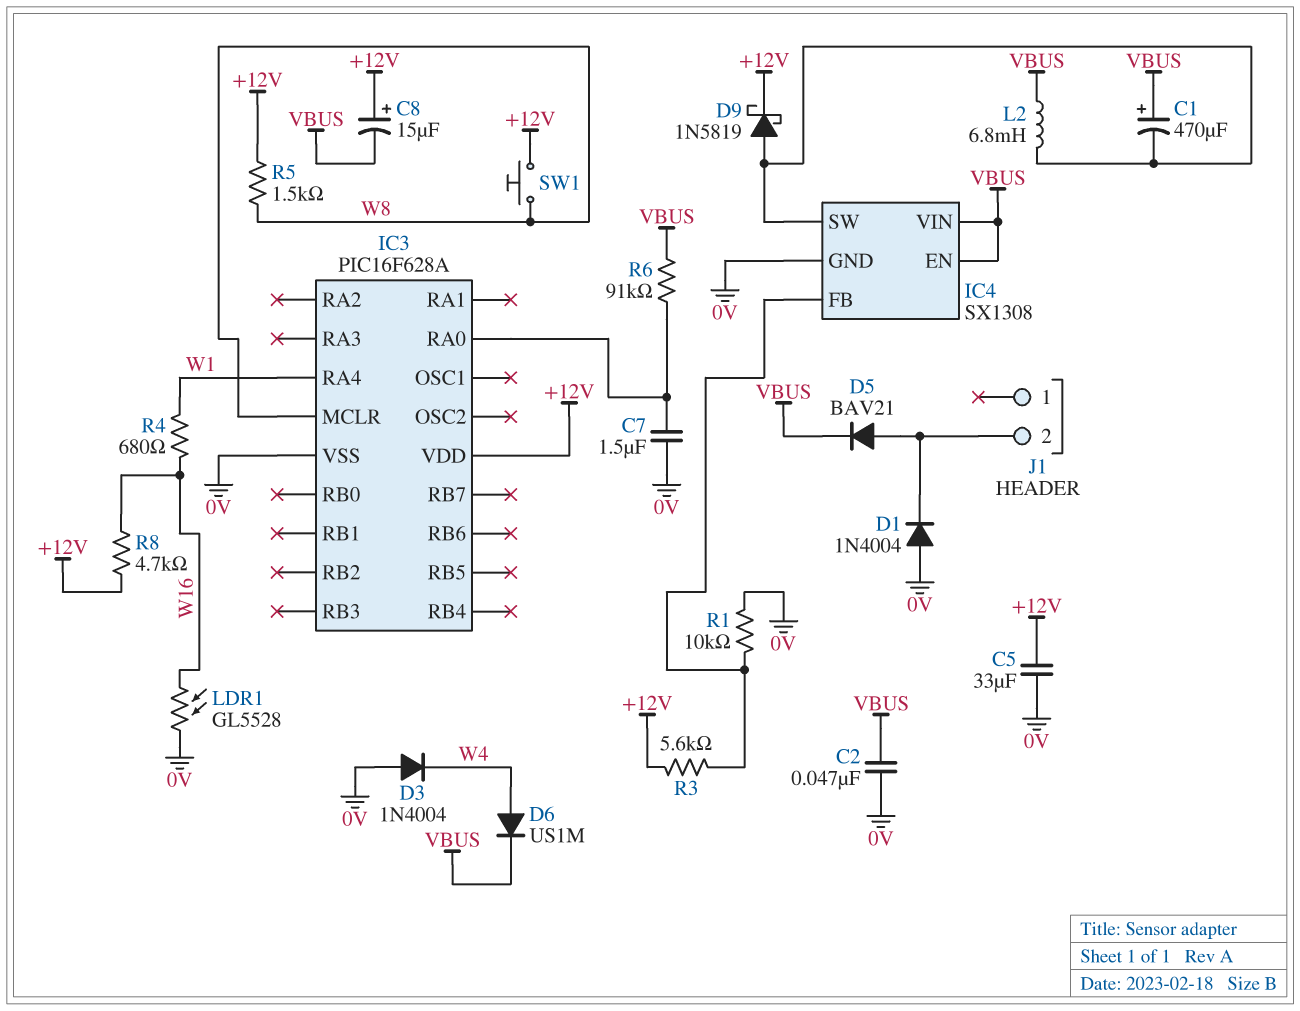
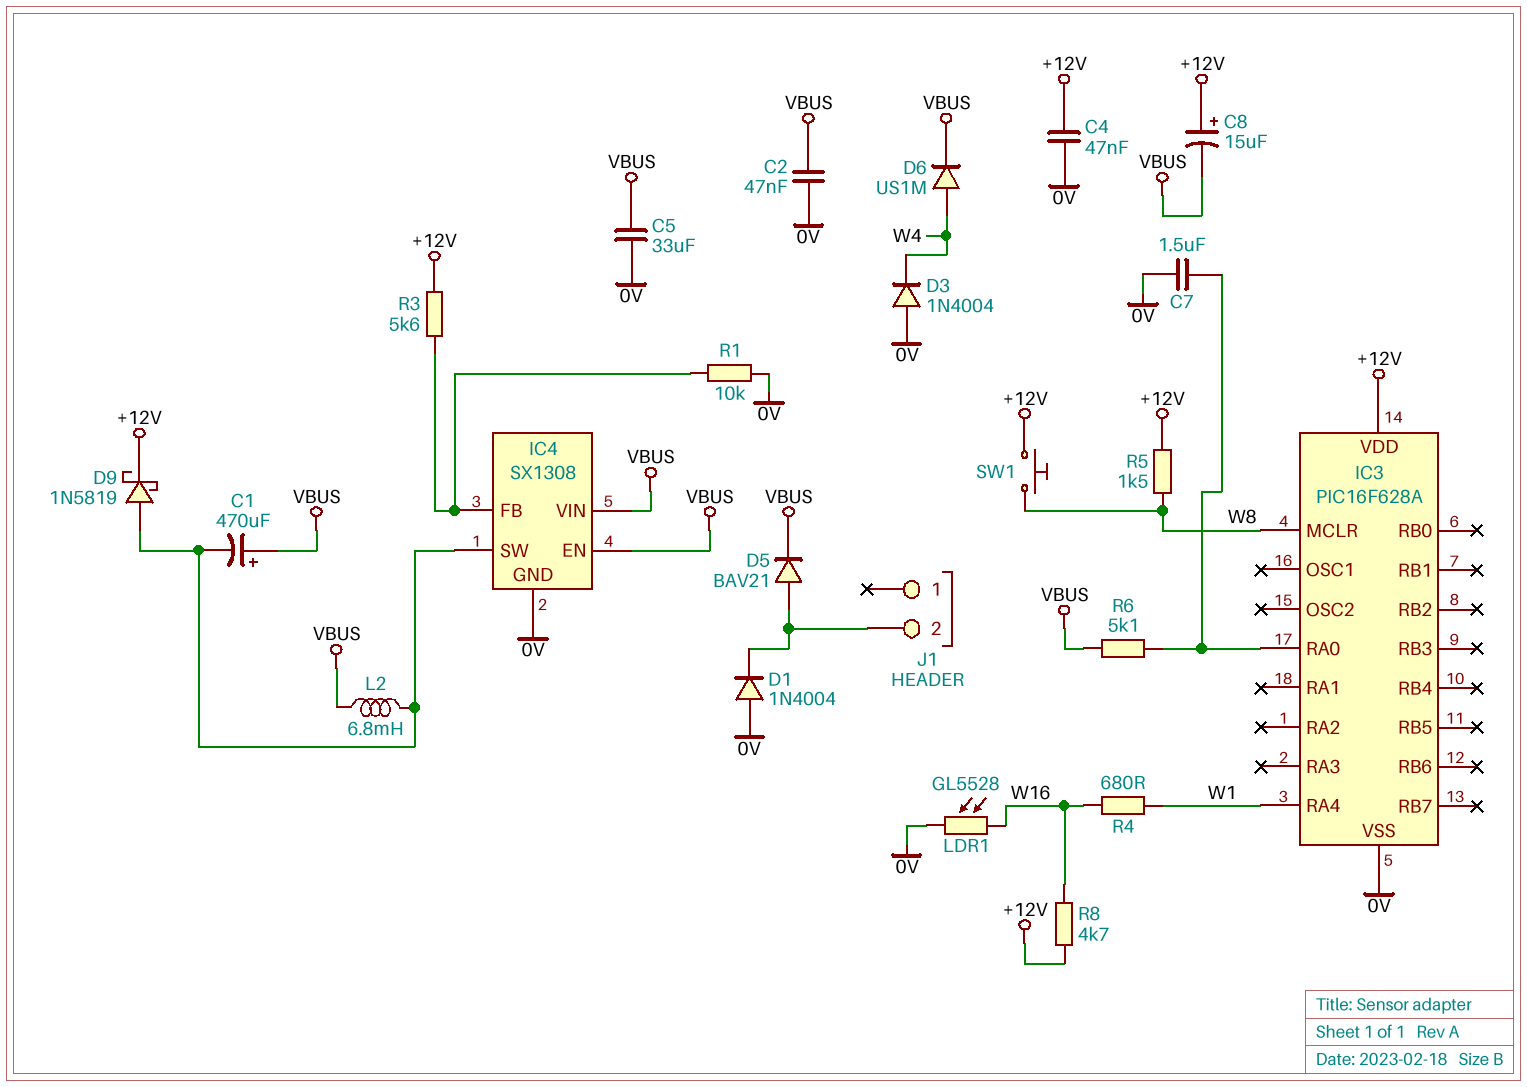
C4: none -> 47nF (+12V, 0V)
C5: 33uF (+12V, 0V) -> 33uF (0V, VBUS)
R6: 91k (IC3/RA0, VBUS) -> 5.1k (IC3/RA0, VBUS)

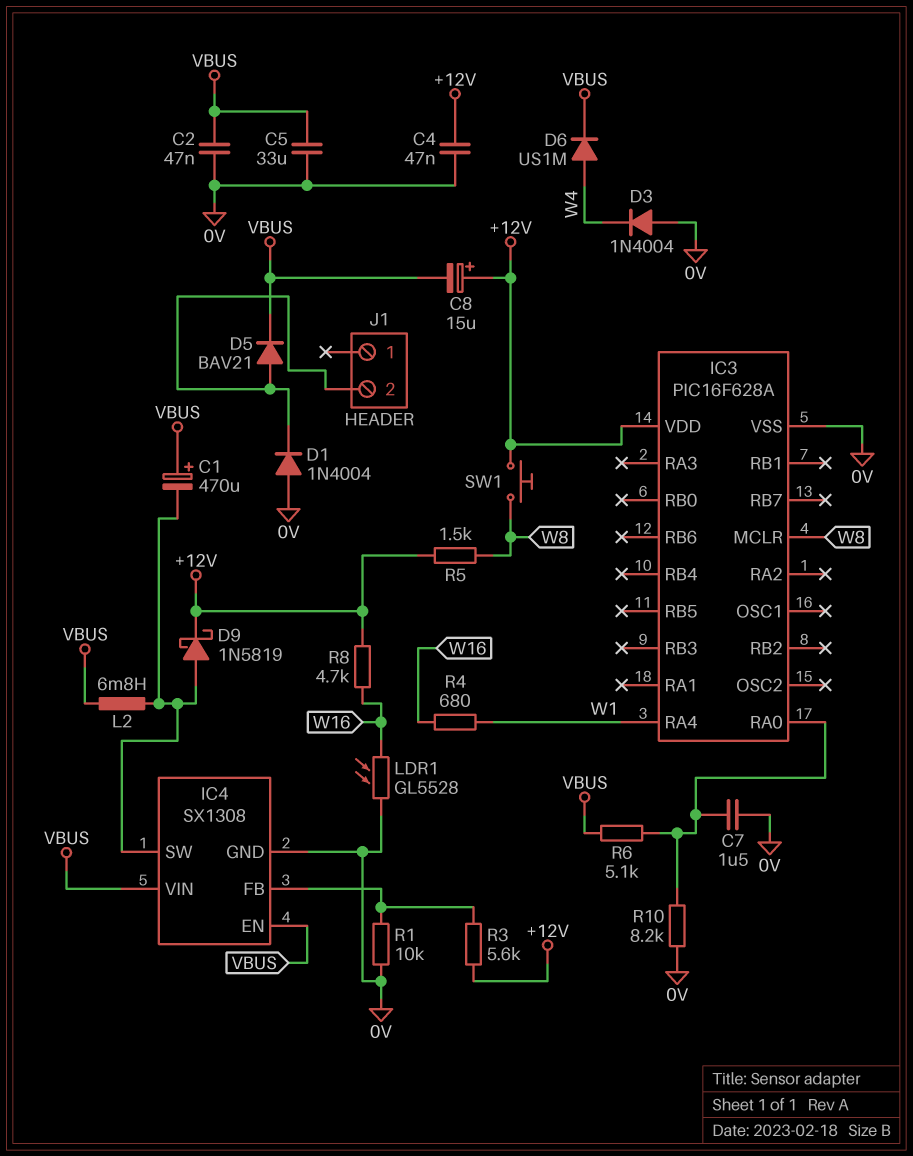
R10: none -> 8.2k (0V, IC3/RA0)

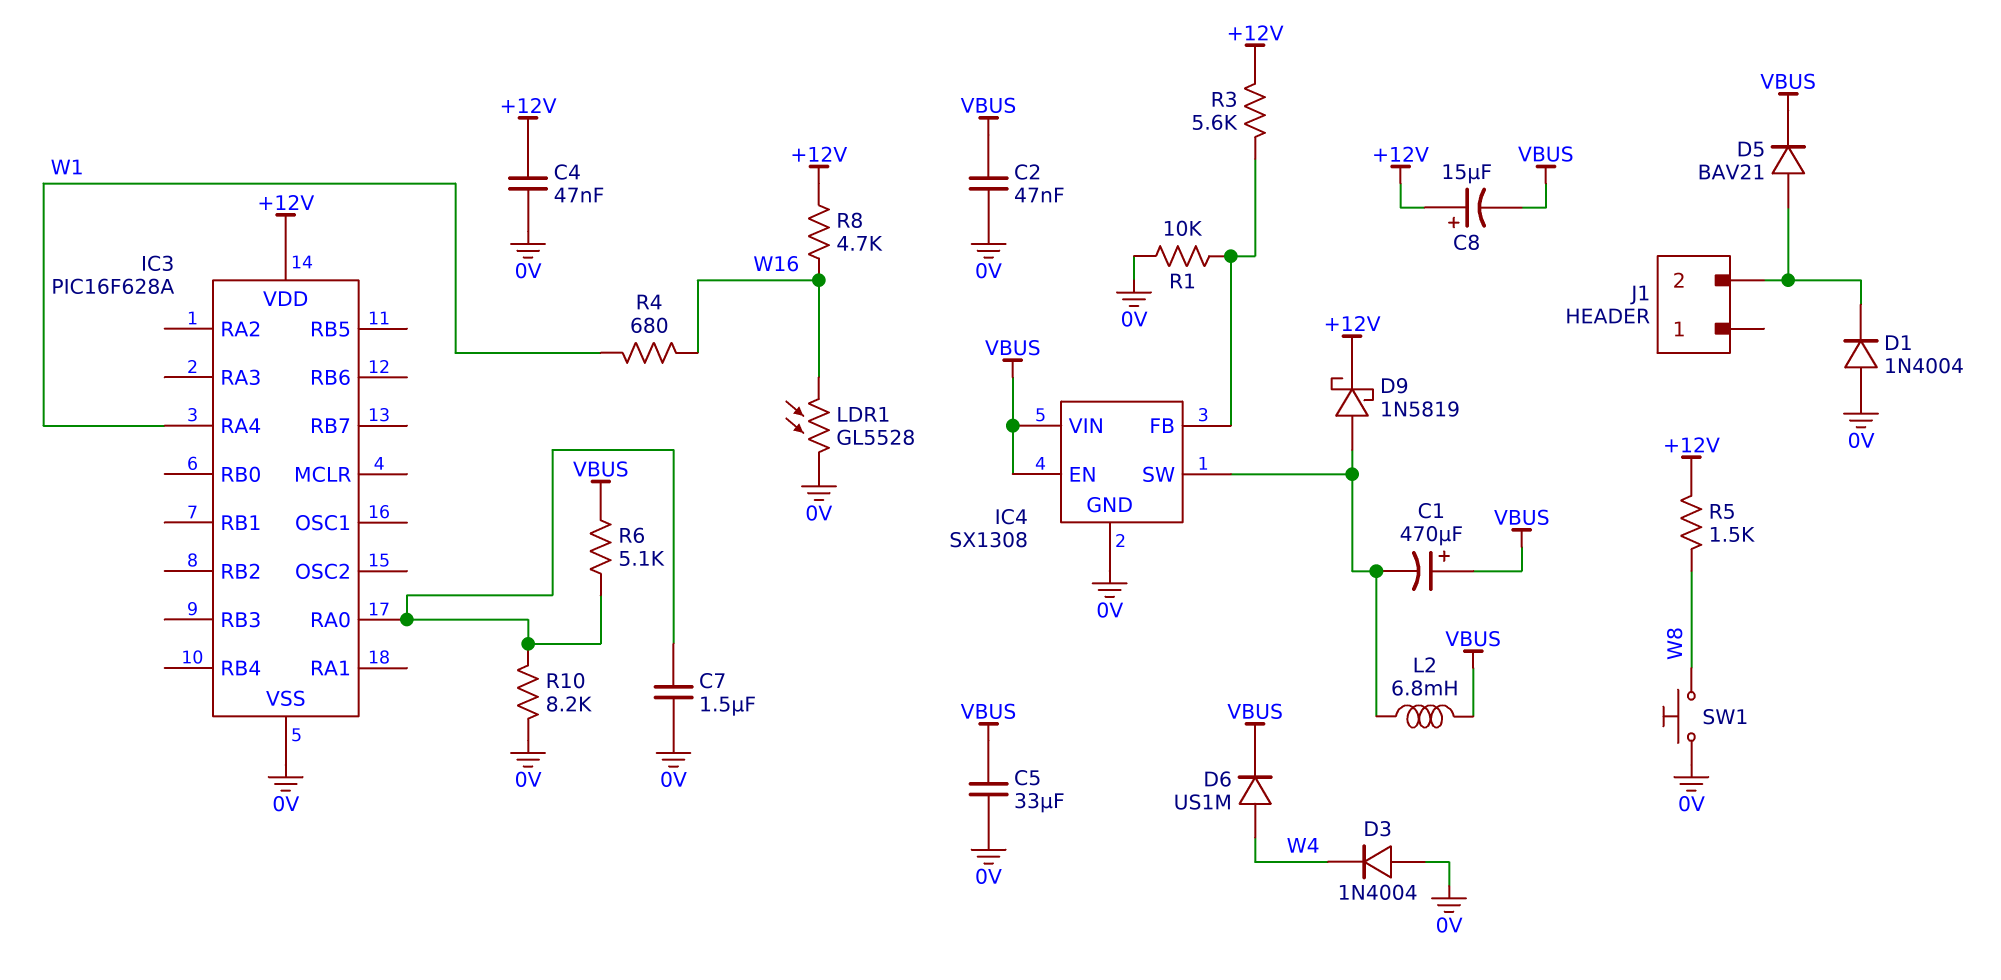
IC3 pin MCLR: W8 -> none
SW1: button (+12V, W8) -> button (0V, W8)

